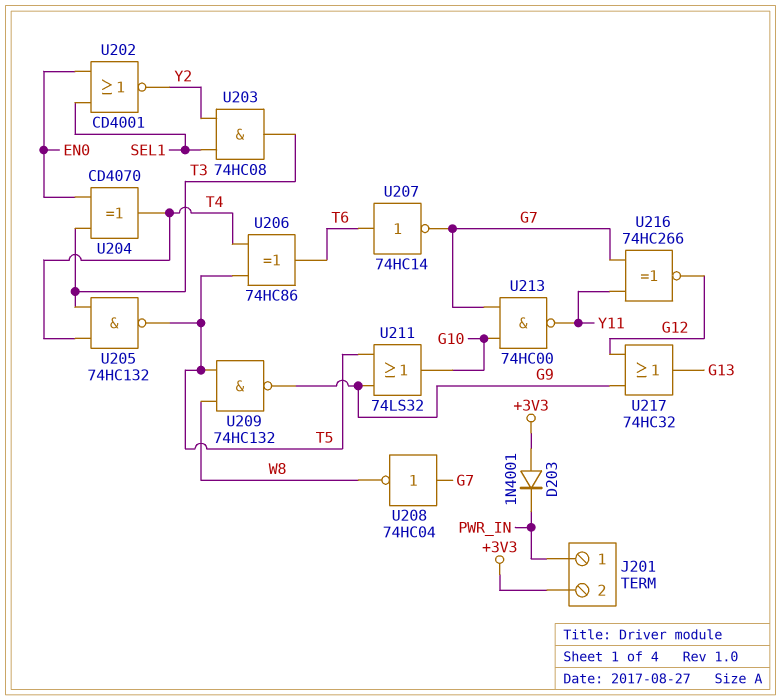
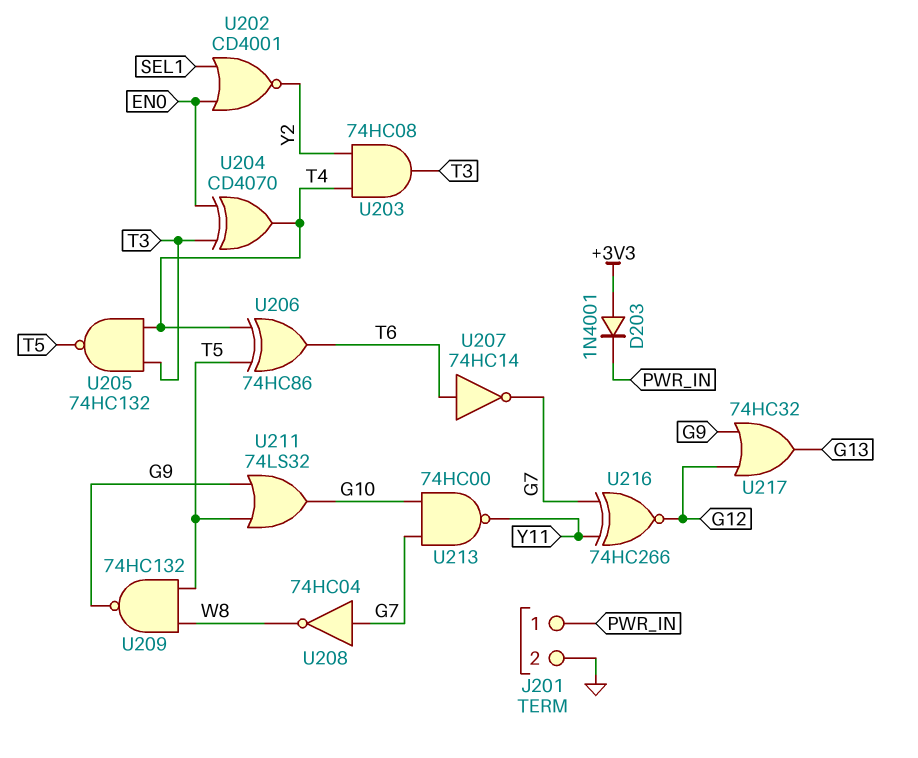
J201 pin 2: +3V3 -> GND
U203: AND 74HC08 (in SEL1, in Y2, out T3) -> AND 74HC08 (in T4, in Y2, out T3)

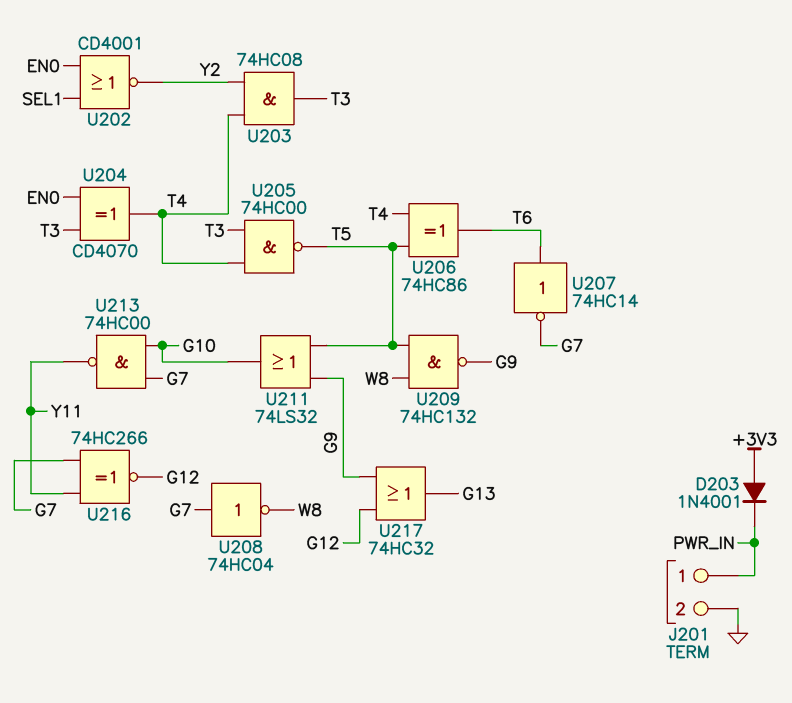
U205: NAND 74HC132 (in T3, in T4, out T5) -> NAND 74HC00 (in T3, in T4, out T5)

